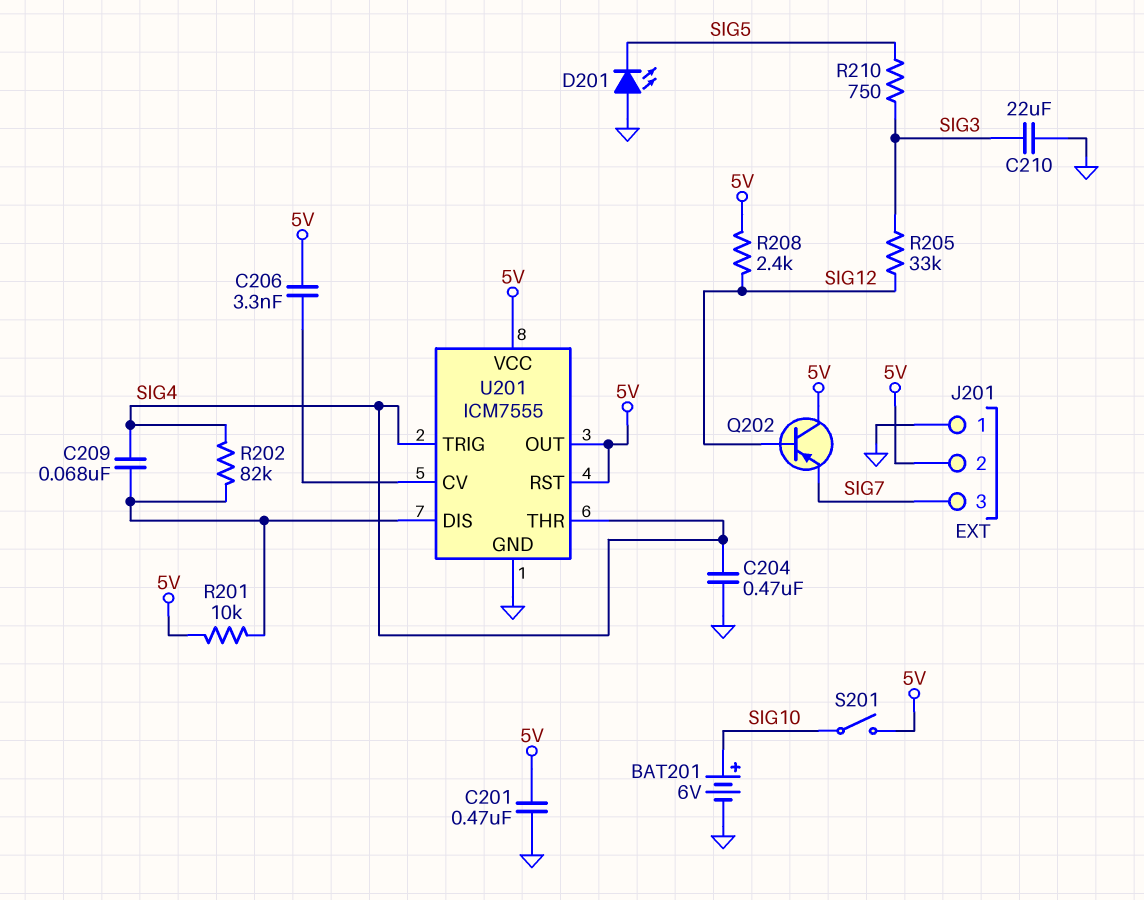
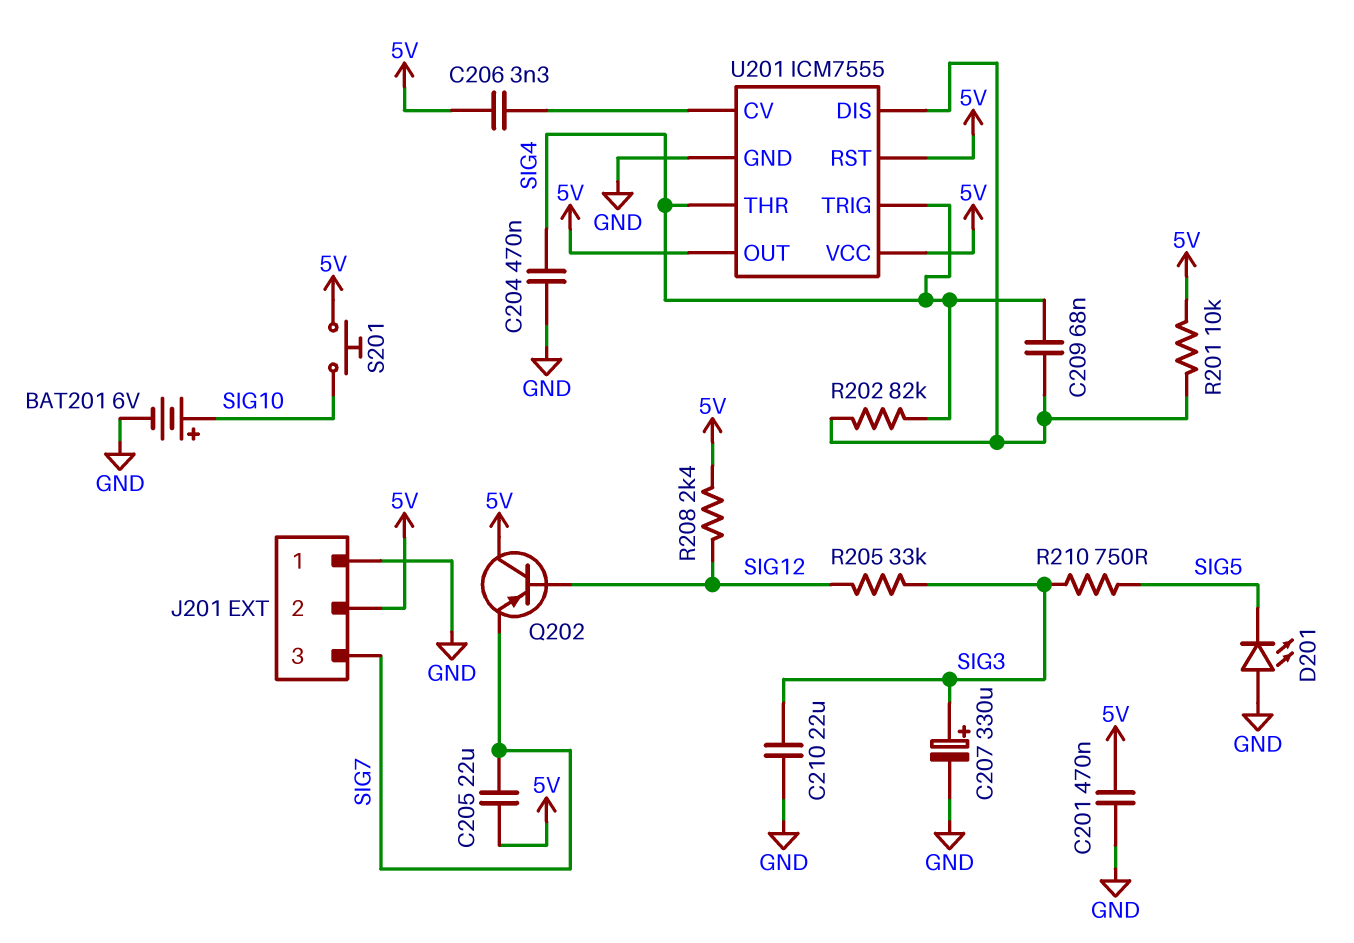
C205: none -> 22uF (5V, SIG7)
C207: none -> 330uF (plus SIG3, minus GND)
S201: switch (5V, SIG10) -> button (5V, SIG10)

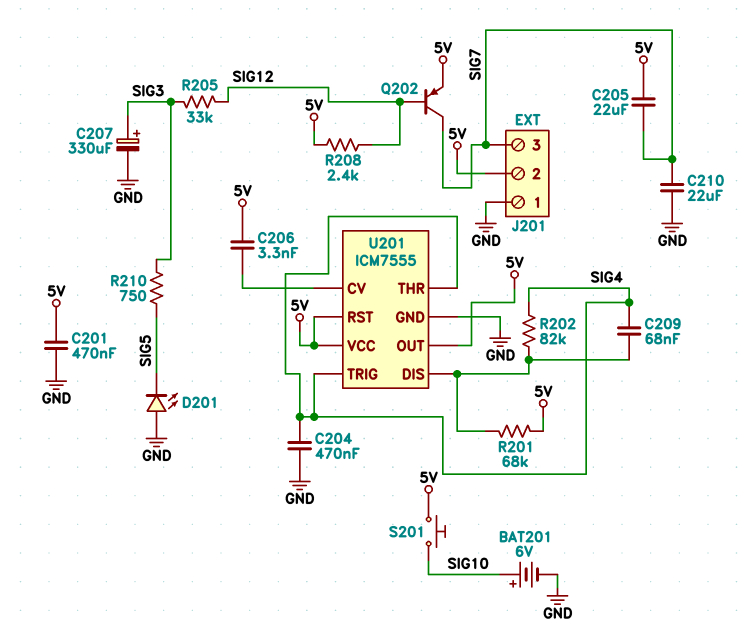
C210: 22uF (GND, SIG3) -> 22uF (GND, SIG7)
Q202: PNP (B SIG12, C 5V, E SIG7) -> PNP (B SIG12, C SIG7, E 5V)
R201: 10k (5V, U201/DIS) -> 68k (5V, U201/DIS)

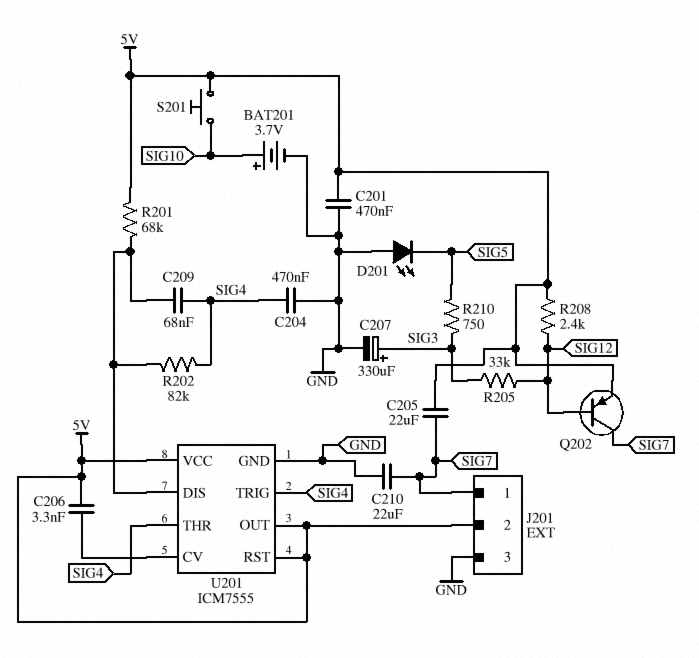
BAT201: 6V (plus SIG10, minus GND) -> 3.7V (plus SIG10, minus GND)
J201 pin 1: GND -> SIG7
J201 pin 3: SIG7 -> GND

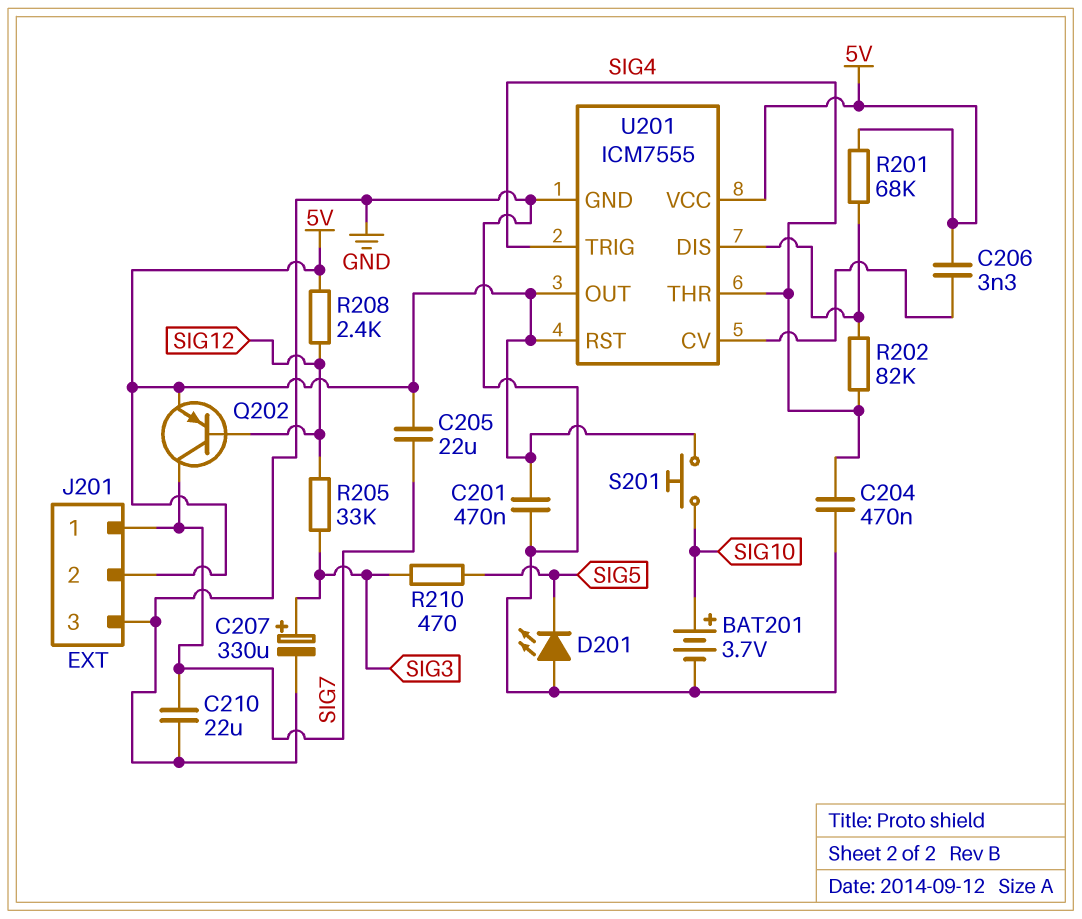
C209: 68nF (SIG4, U201/DIS) -> none
R210: 750 (SIG3, SIG5) -> 470 (SIG3, SIG5)

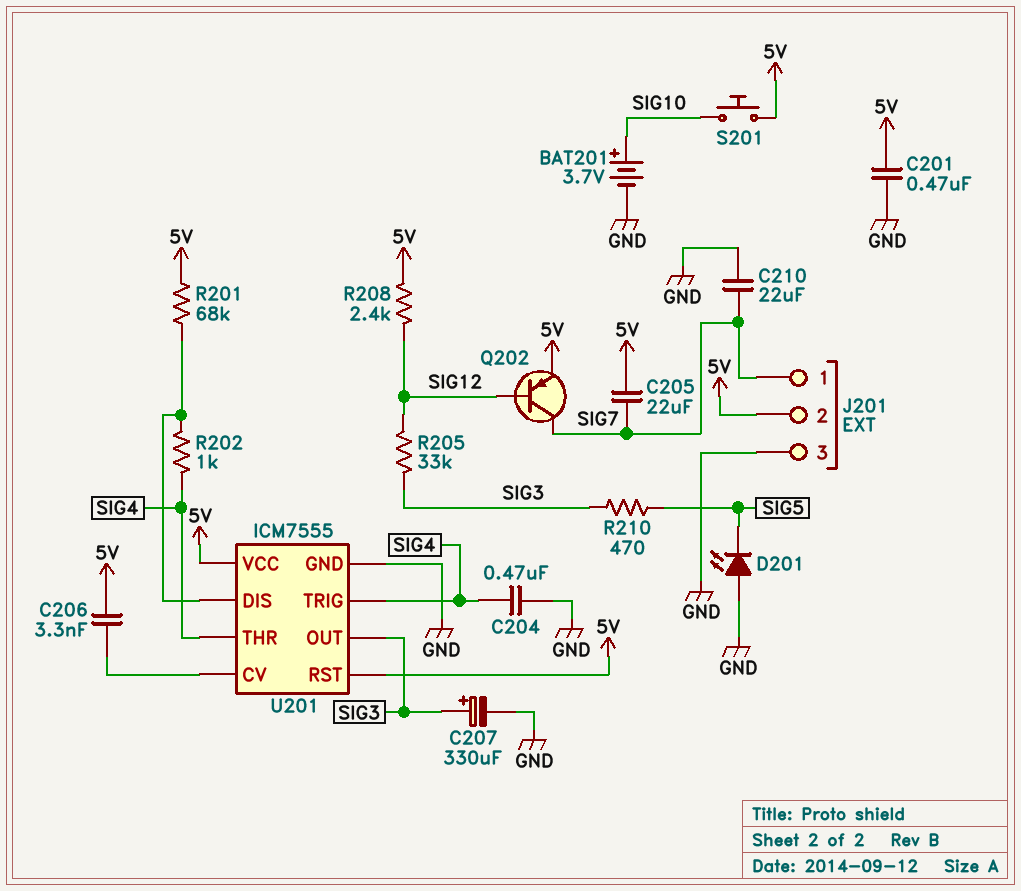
R202: 82k (SIG4, U201/DIS) -> 1k (SIG4, U201/DIS)
U201 pin OUT: 5V -> SIG3

